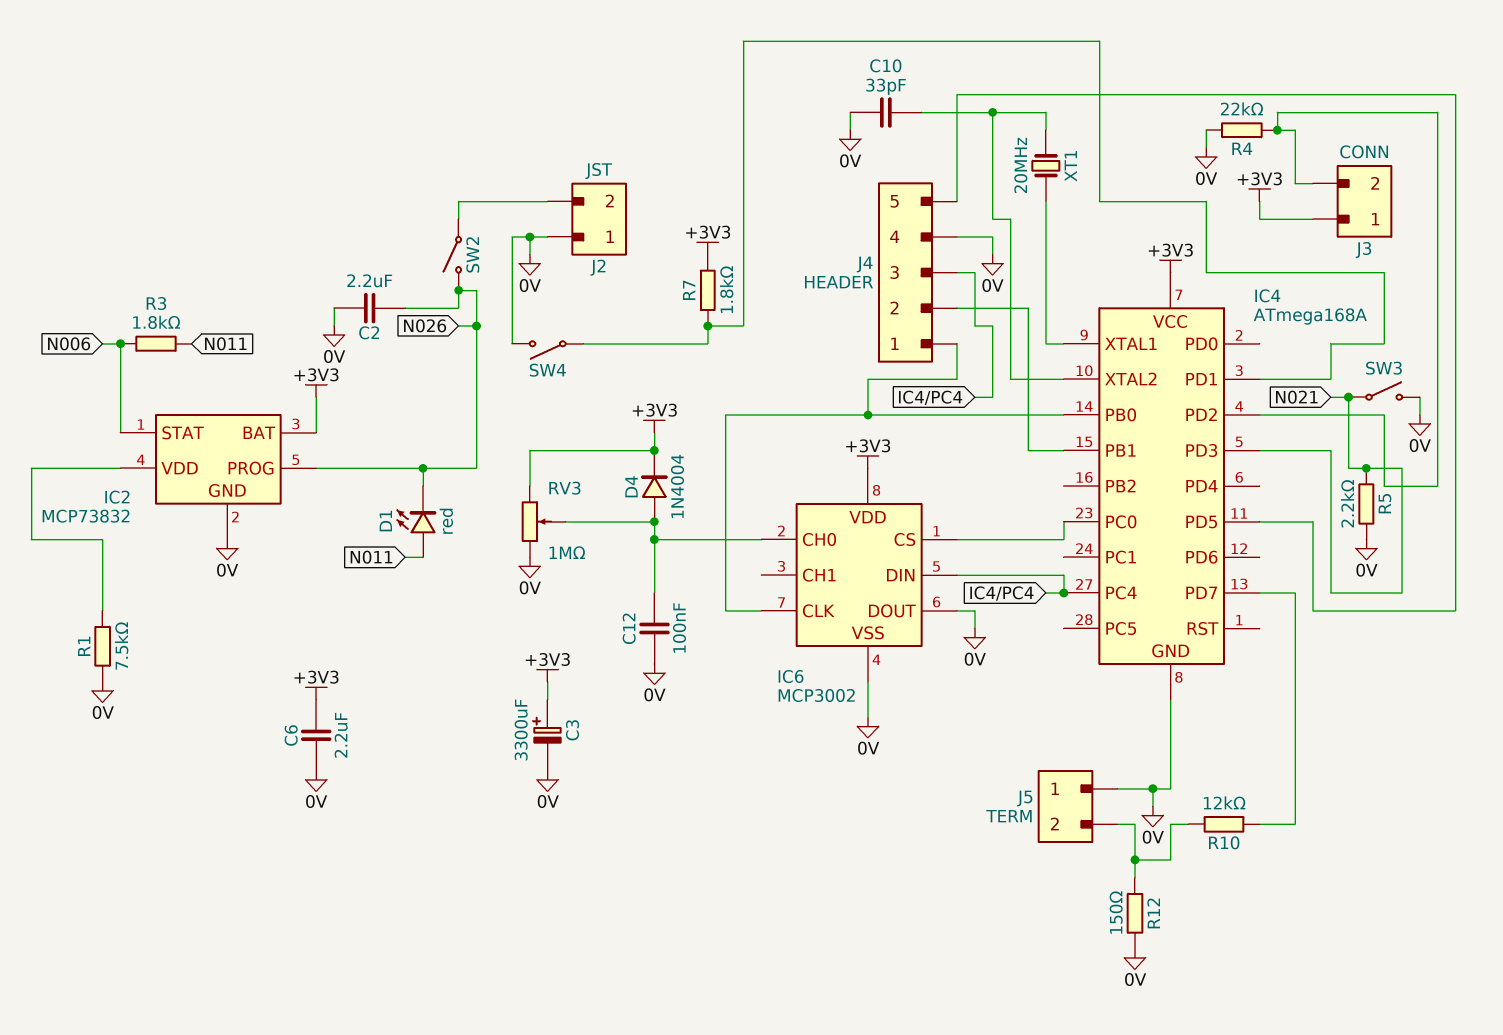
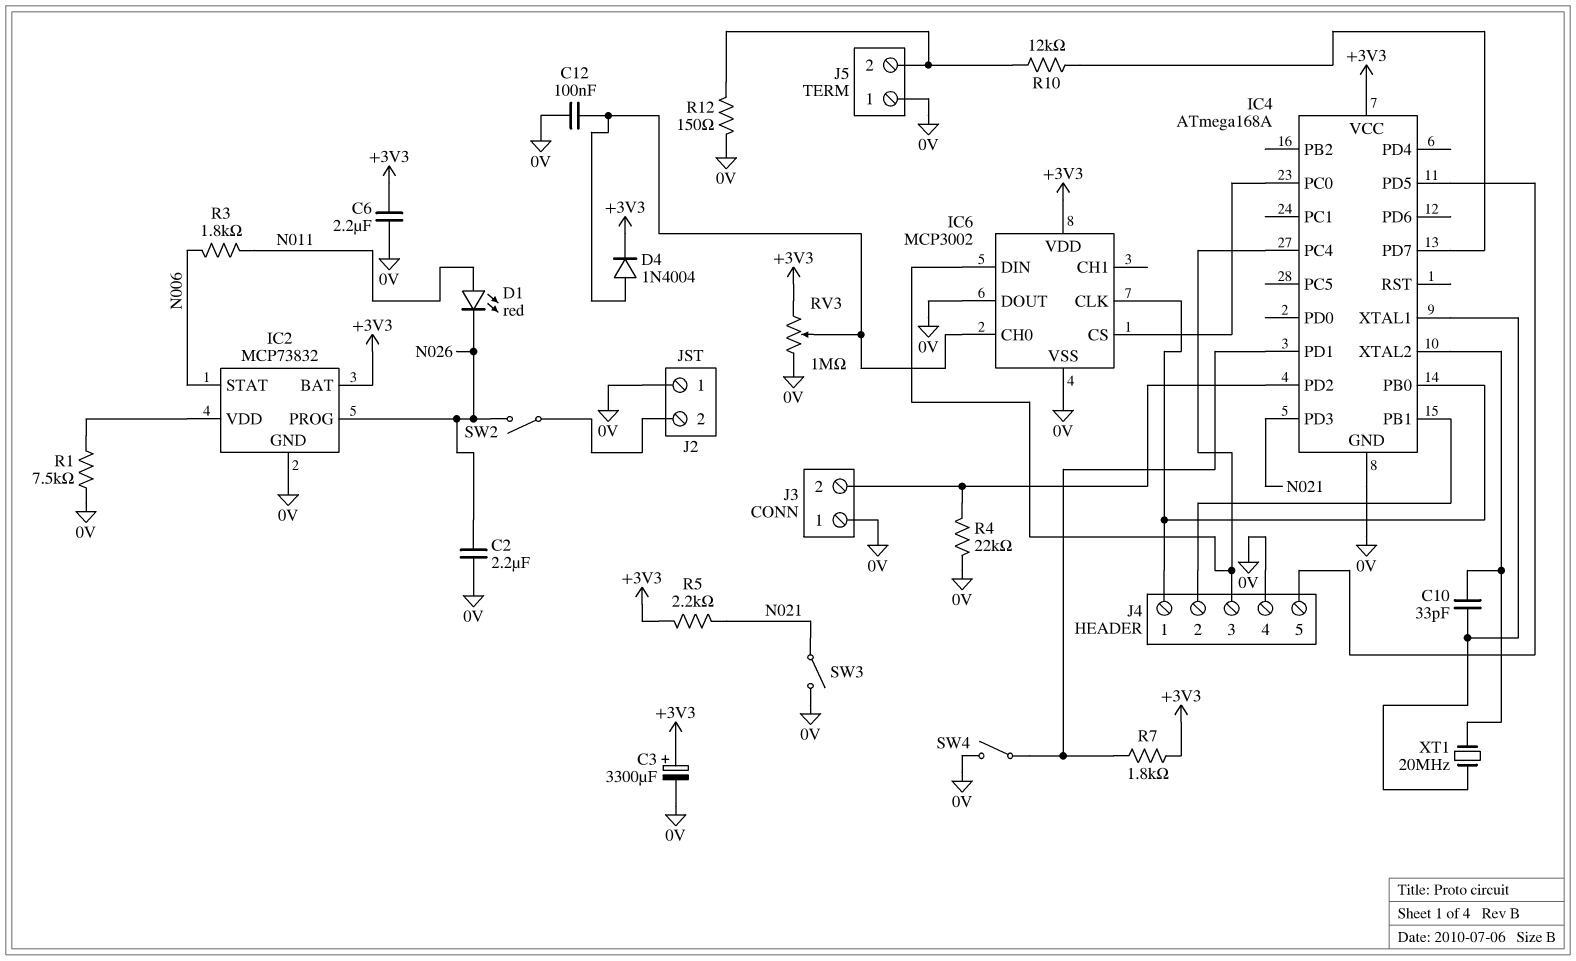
C10: 33pF (0V, IC4/XTAL2) -> 33pF (IC4/XTAL1, IC4/XTAL2)
J3 pin 1: +3V3 -> 0V
R5: 2.2k (0V, N021) -> 2.2k (+3V3, N021)

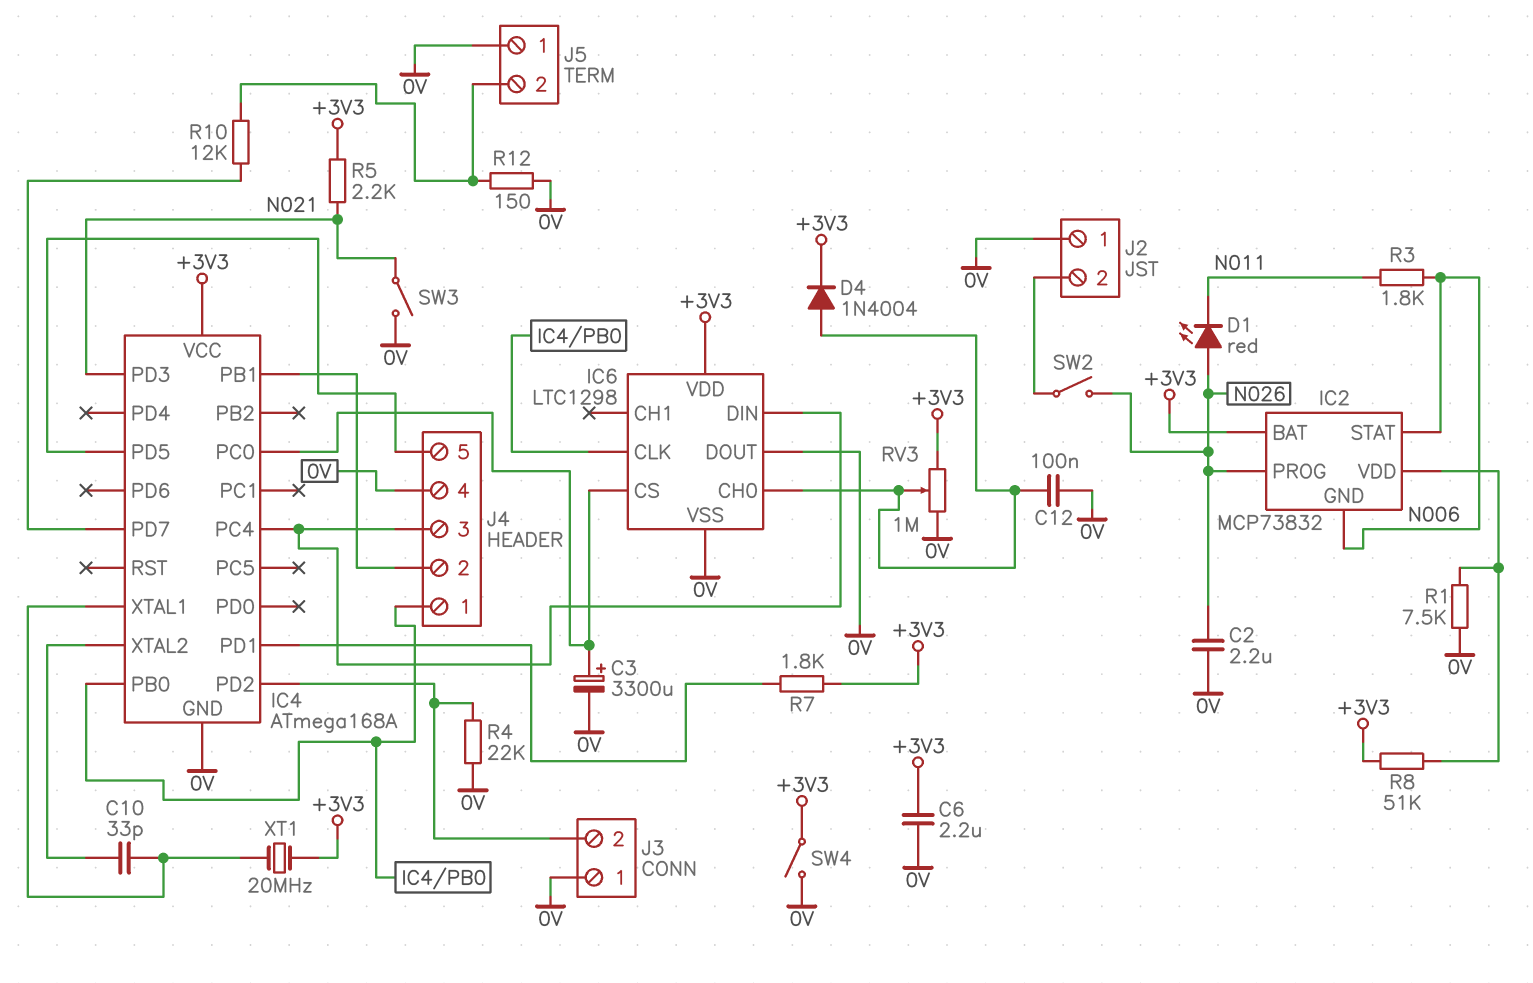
C3: 3300uF (plus +3V3, minus 0V) -> 3300uF (plus IC4/PC0, minus 0V)
D1: LED red (A N011, K N026) -> LED red (A N026, K N011)
IC2 pin GND: 0V -> N006
IC6: MCP3002 -> LTC1298
R8: none -> 51k (+3V3, IC2/VDD)
SW4: switch (0V, IC4/PD1) -> switch (+3V3, 0V)
XT1: 20MHz (IC4/XTAL1, IC4/XTAL2) -> 20MHz (+3V3, IC4/XTAL1)

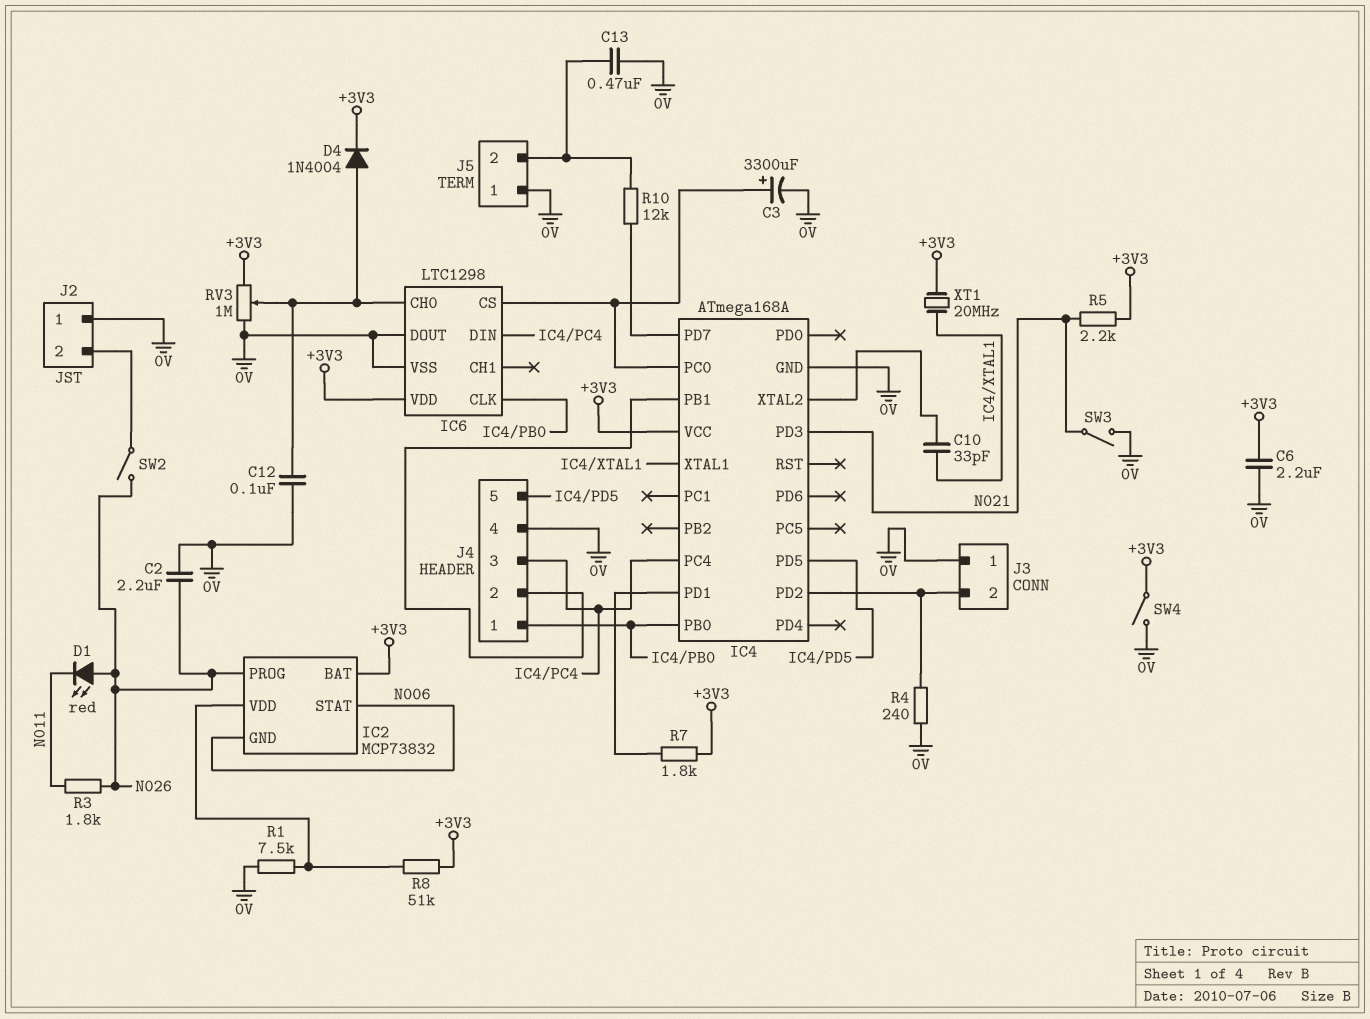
C13: none -> 470nF (0V, J5/2)
R3: 1.8k (N006, N011) -> 1.8k (N011, N026)
R4: 22k (0V, IC4/PD2) -> 240 (0V, IC4/PD2)
R12: 150 (0V, J5/2) -> none

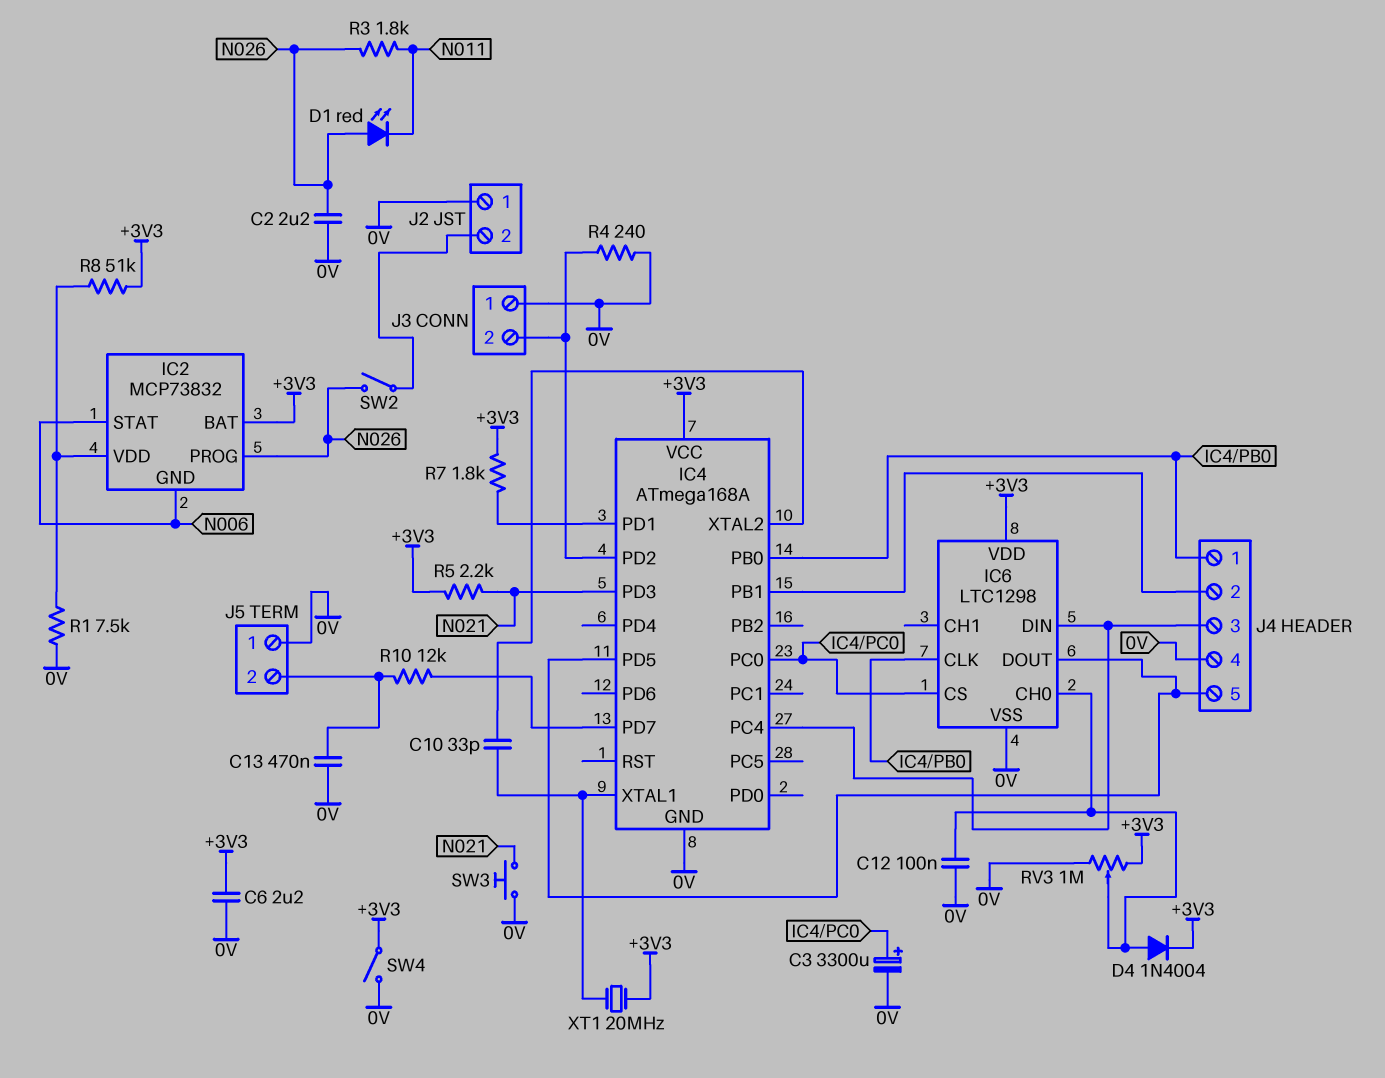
IC6 pin DOUT: 0V -> IC4/PD5
SW3: switch (0V, N021) -> button (0V, N021)

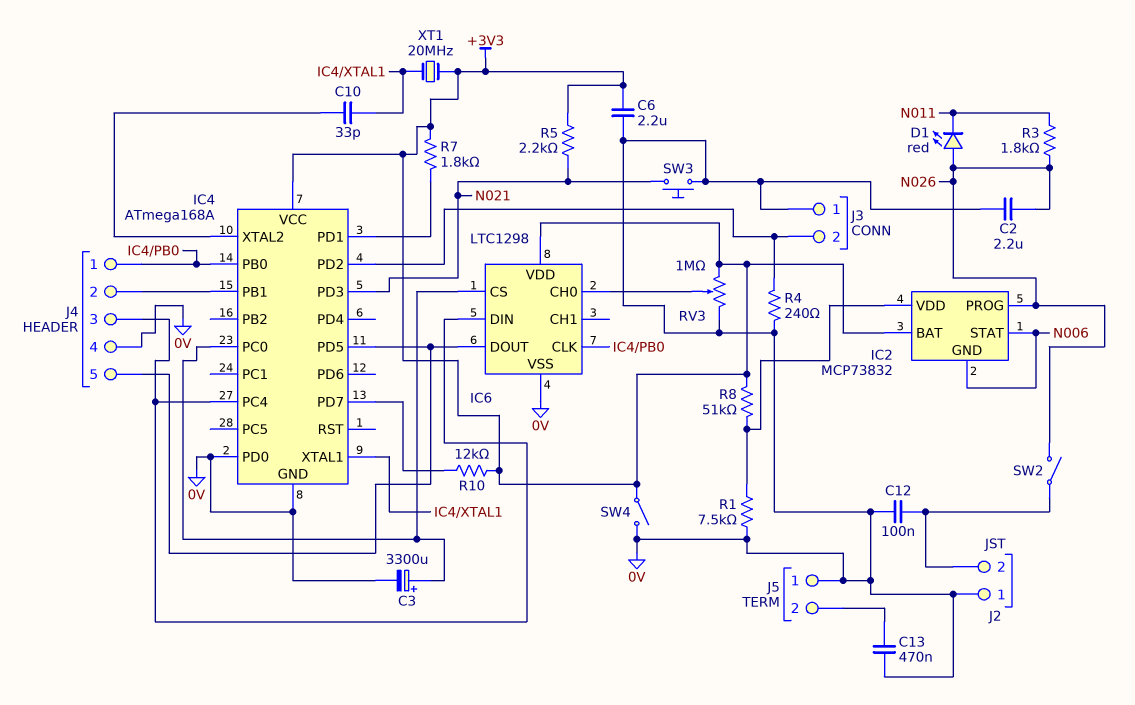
C12: 100nF (0V, IC6/CH0) -> 100nF (0V, J2/2)
D4: diode 1N4004 (A IC6/CH0, K +3V3) -> none
IC4 pin PD0: none -> 0V
R10: 12k (IC4/PD7, J5/2) -> 12k (+3V3, IC4/PD7)

